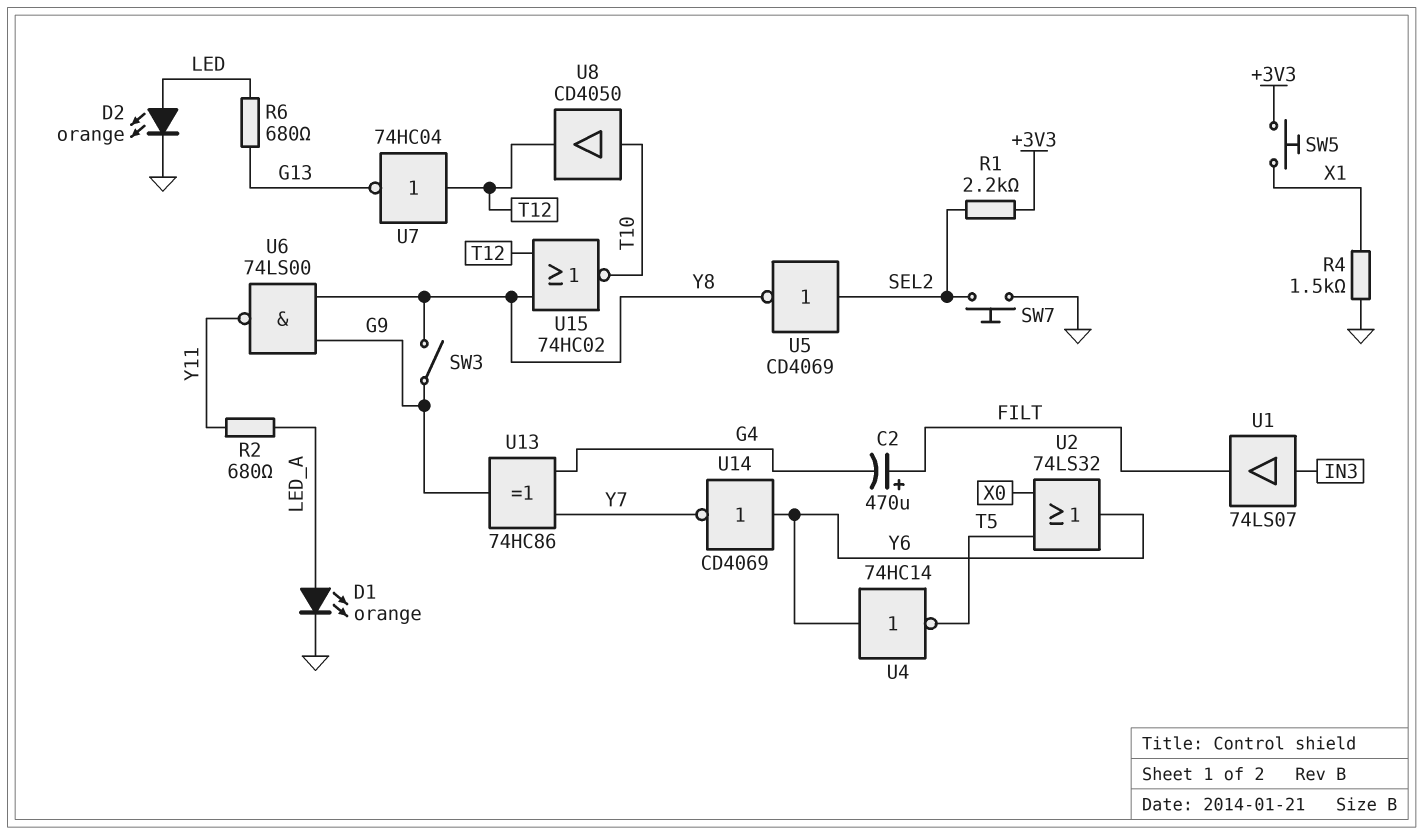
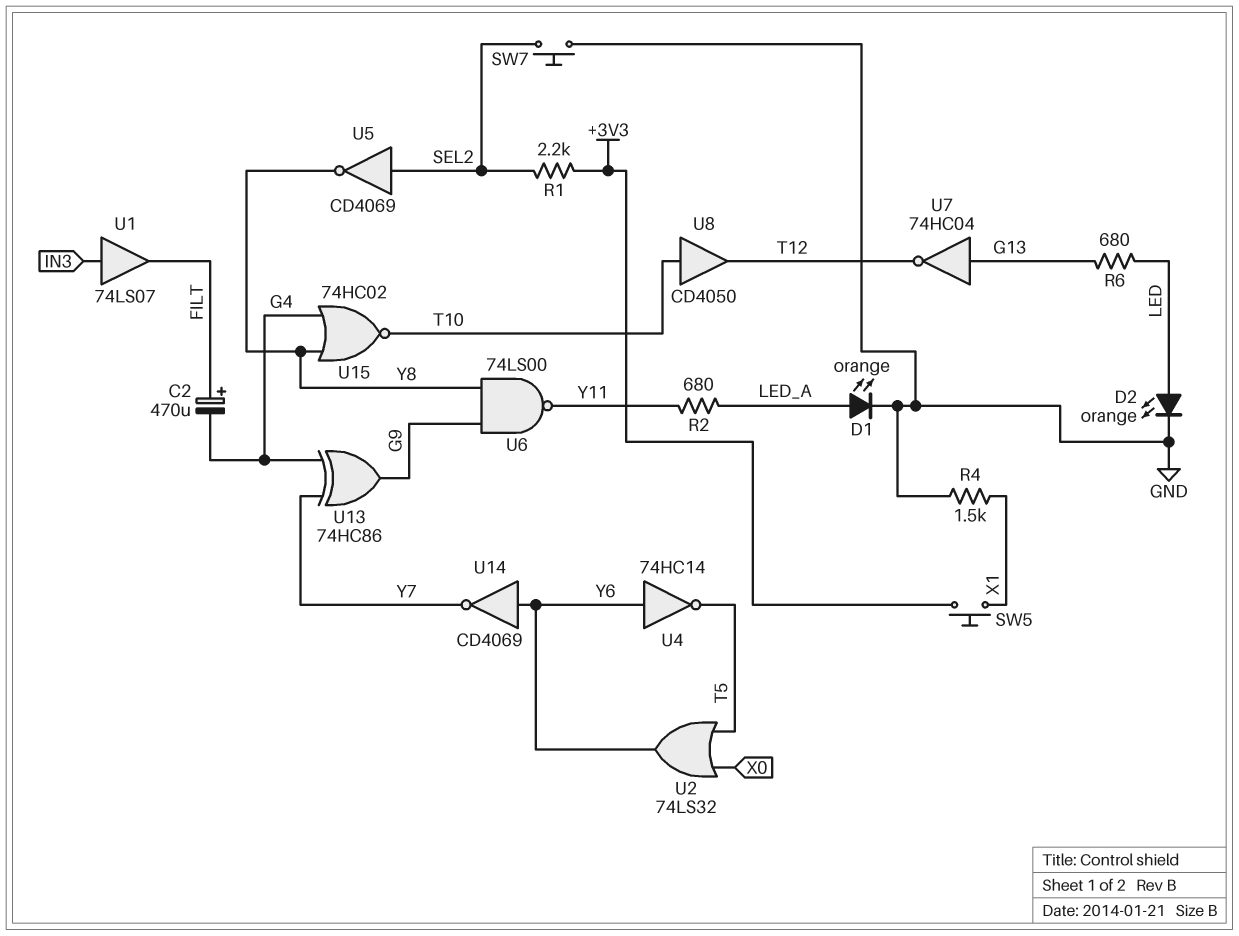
SW3: switch (G9, Y8) -> none
U7: NOT 74HC04 (in T12, out G13) -> NOT 74HC04 (in G13, out T12)
U15: NOR 74HC02 (in T12, in Y8, out T10) -> NOR 74HC02 (in G4, in Y8, out T10)

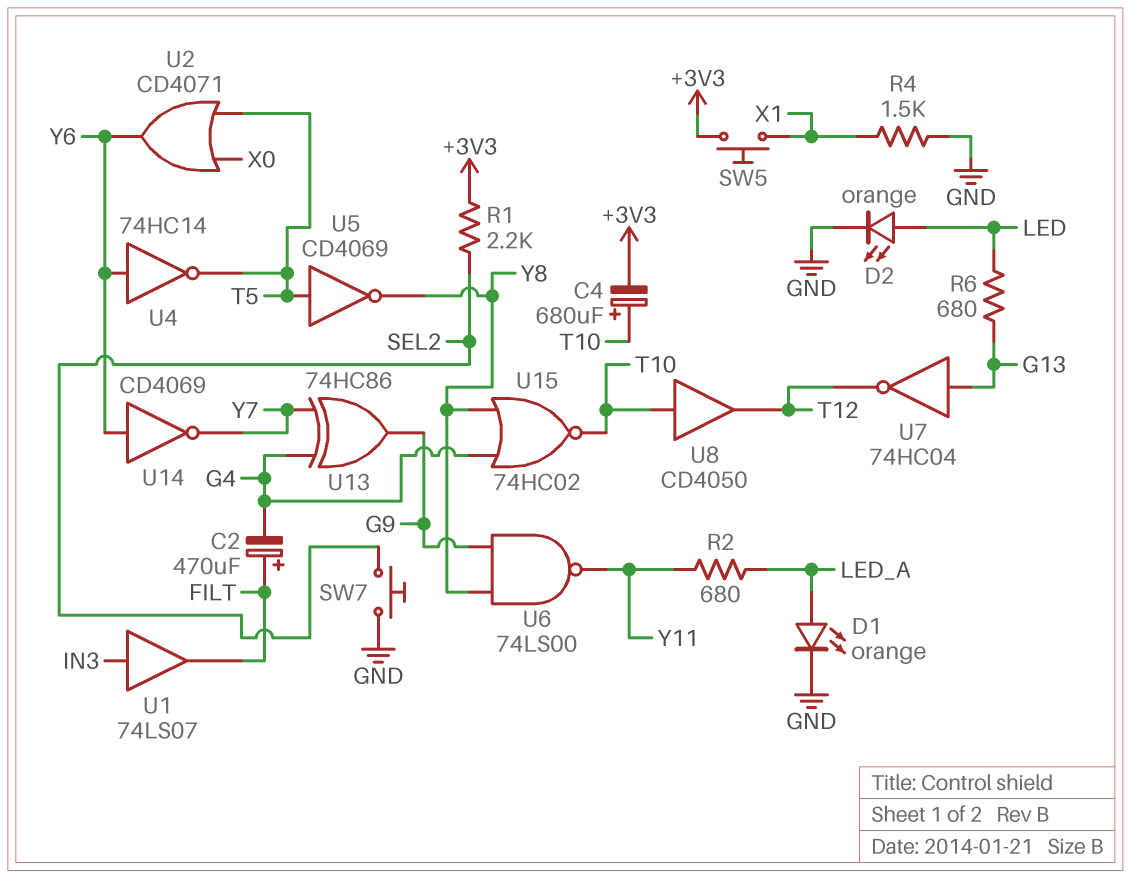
C4: none -> 680uF (plus T10, minus +3V3)
U2: OR 74LS32 (in T5, in X0, out Y6) -> OR CD4071 (in T5, in X0, out Y6)
U5: NOT CD4069 (in SEL2, out Y8) -> NOT CD4069 (in T5, out Y8)

